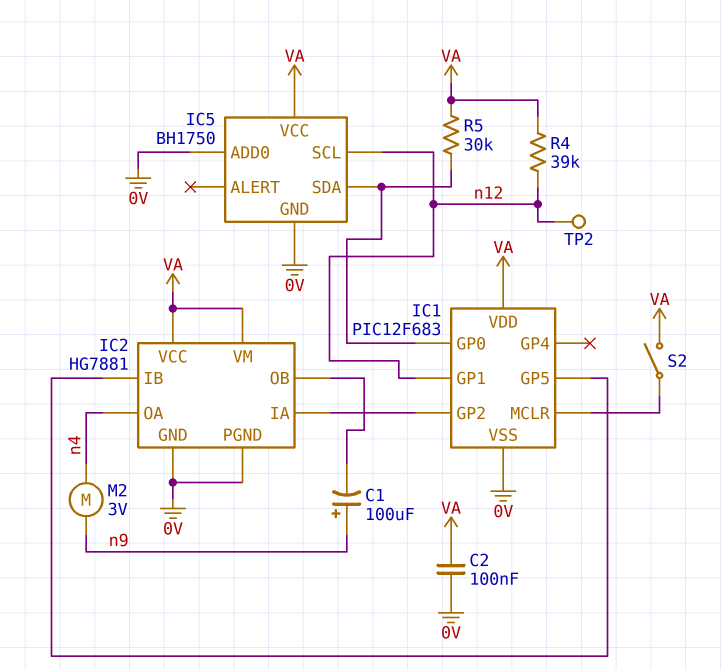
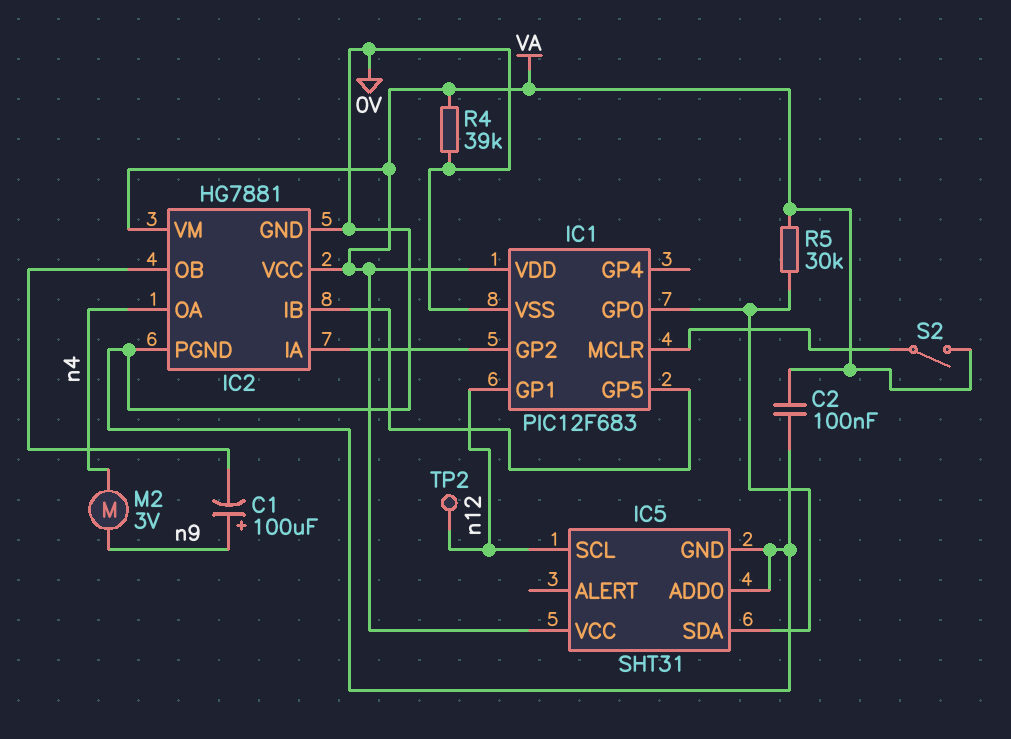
IC5: BH1750 -> SHT31
R4: 39k (VA, n12) -> 39k (0V, VA)

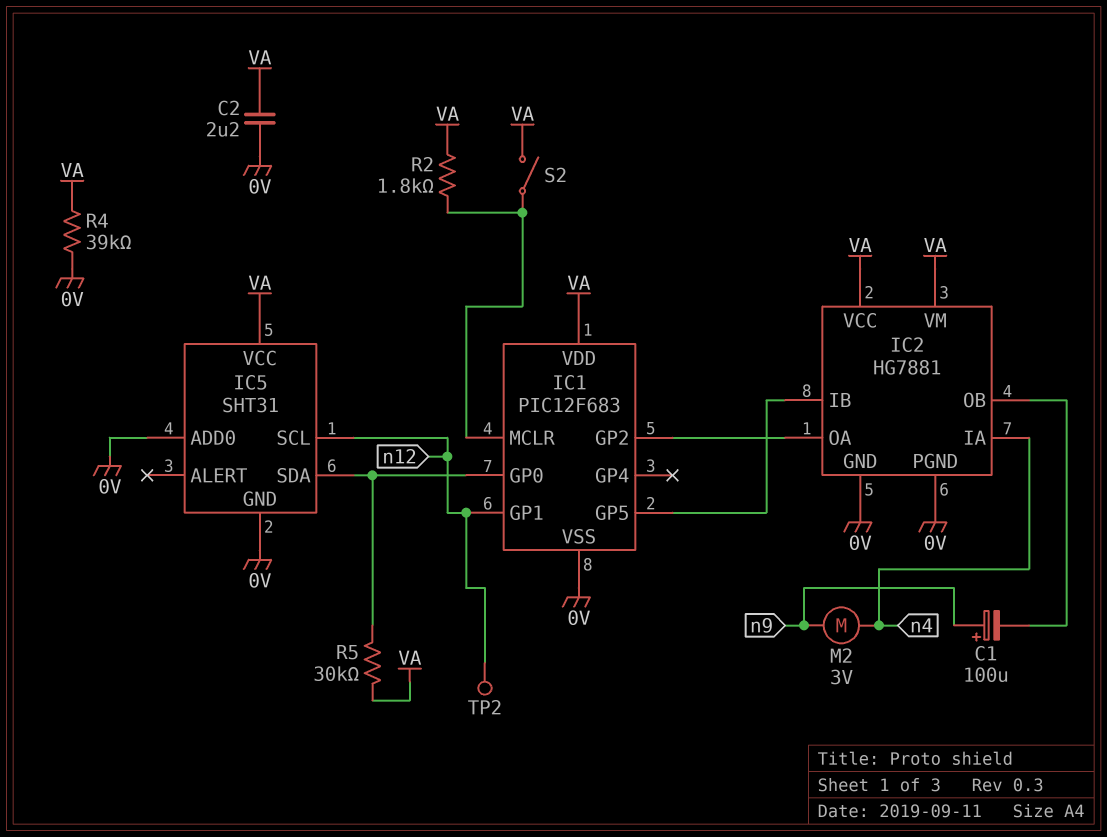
C2: 100nF (0V, VA) -> 2.2uF (0V, VA)
IC2 pin IA: IC1/GP2 -> n4
IC2 pin OA: n4 -> IC1/GP2
R2: none -> 1.8k (IC1/MCLR, VA)

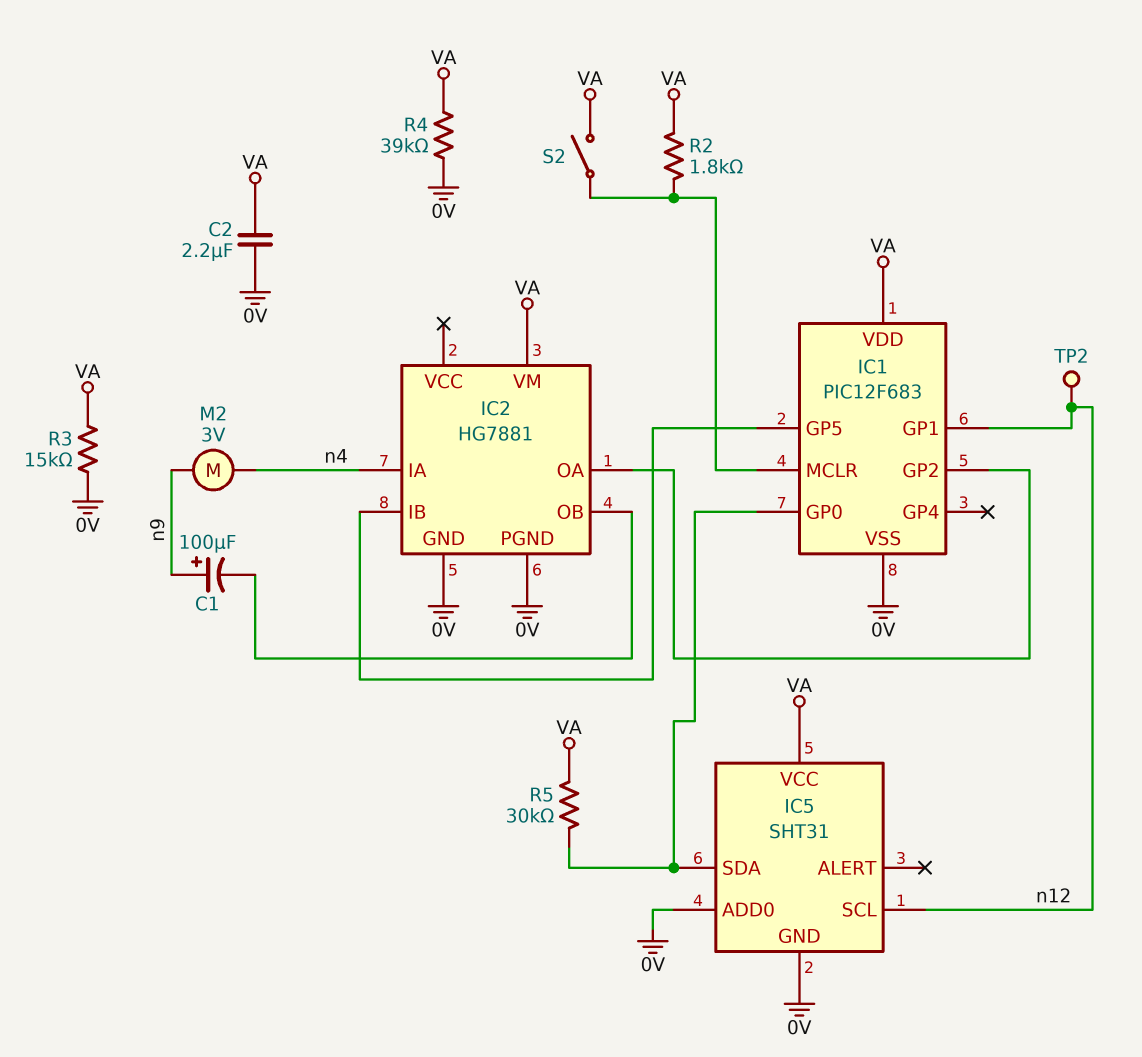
IC2 pin VCC: VA -> none
R3: none -> 15k (0V, VA)

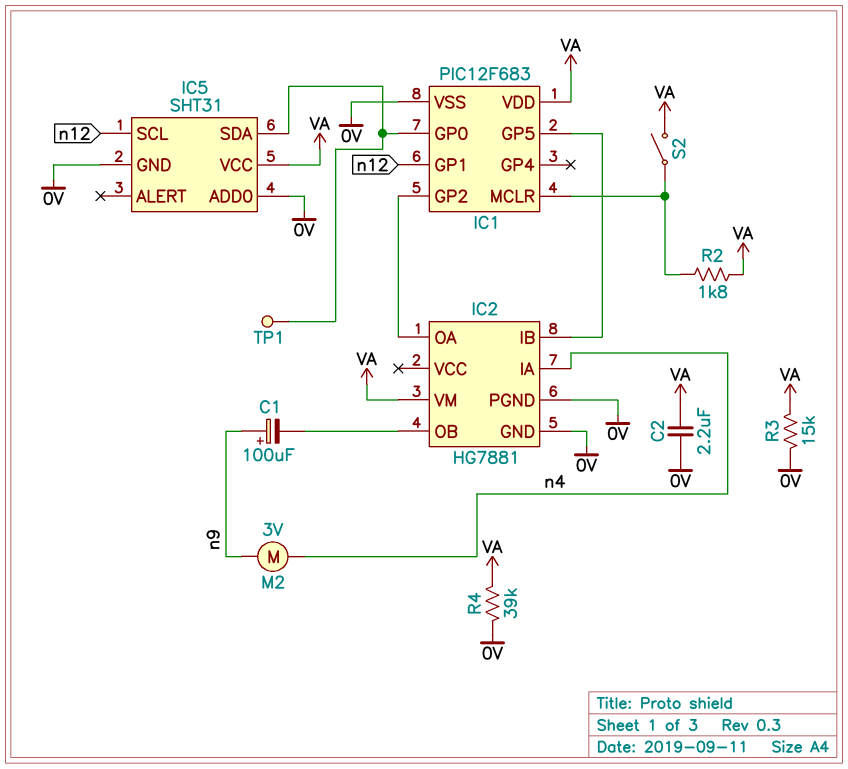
R5: 30k (IC1/GP0, VA) -> none
TP1: none -> test point (IC1/GP0)
TP2: test point (n12) -> none

